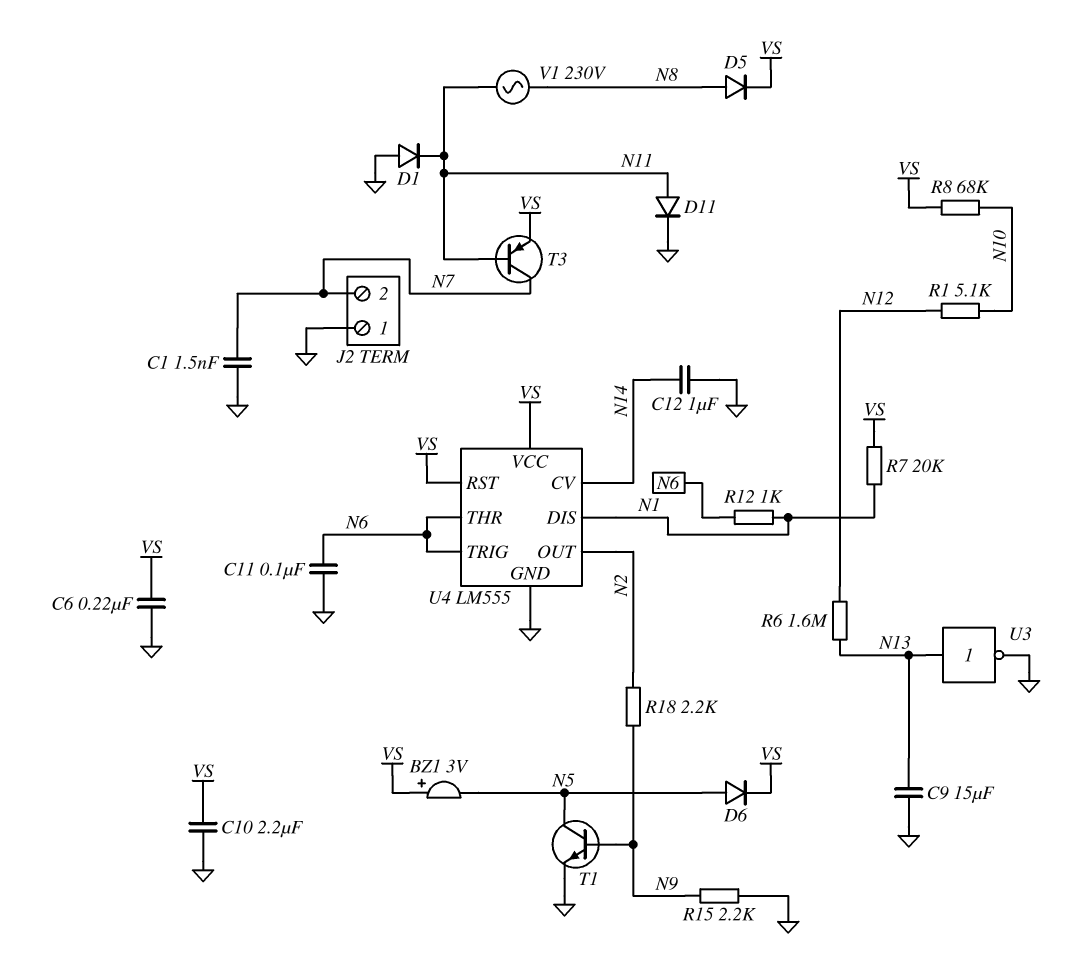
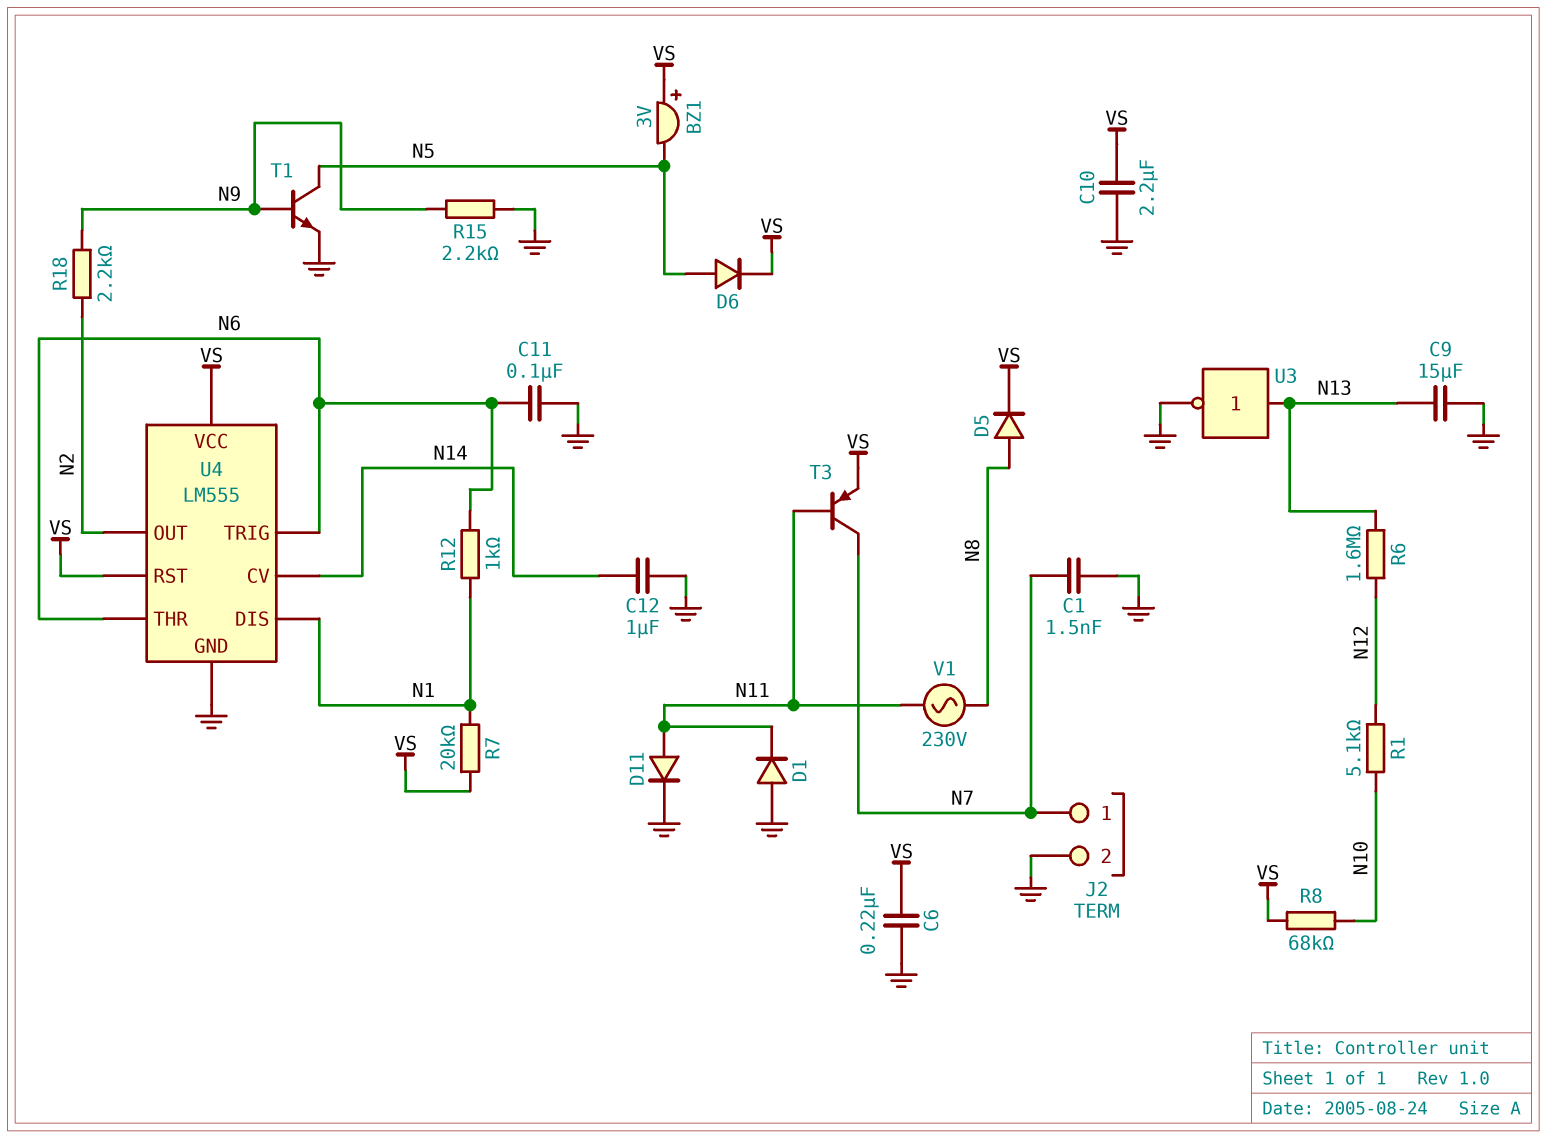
J2 pin 1: GND -> N7
J2 pin 2: N7 -> GND

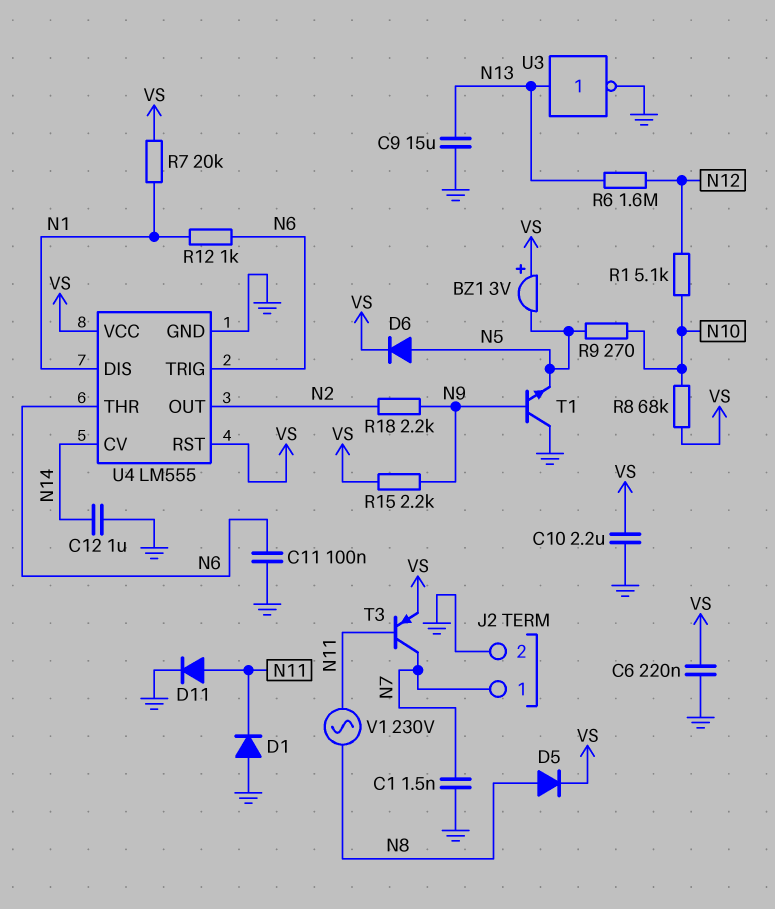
R9: none -> 270 (N5, N10)
R15: 2.2k (GND, N9) -> 2.2k (N9, VS)
T1: NPN (B N9, C N5, E GND) -> NPN (B N9, C GND, E N5)

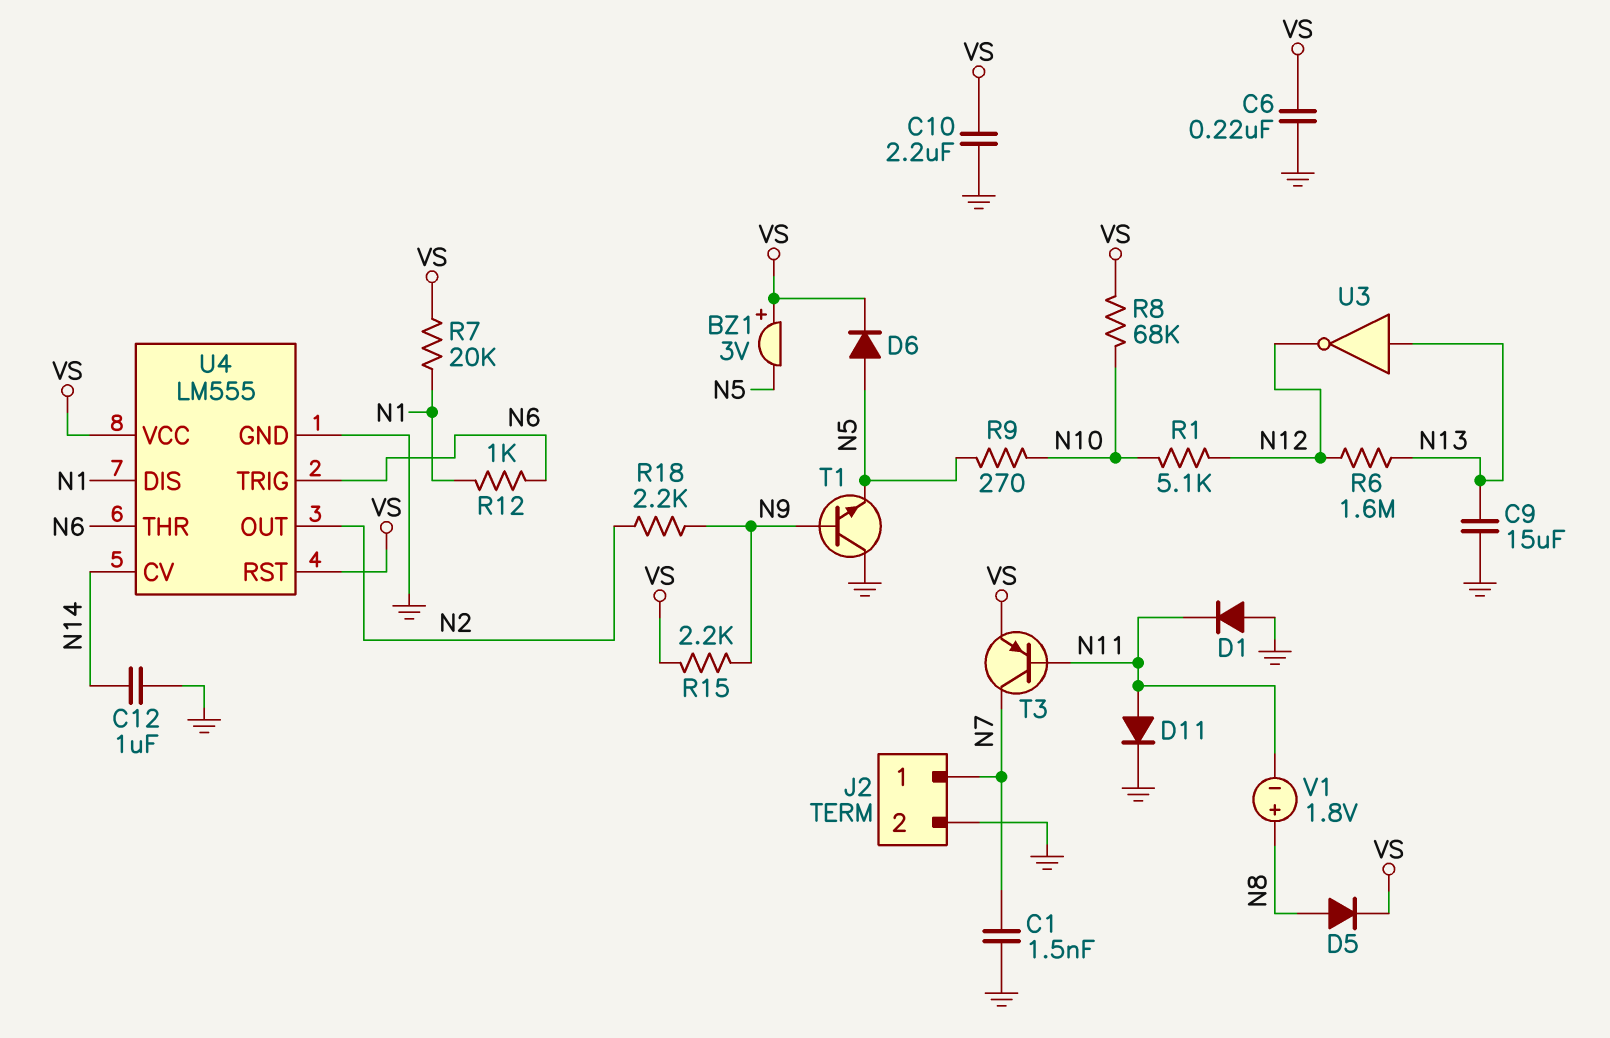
C11: 100nF (GND, N6) -> none
U3: NOT (in N13, out GND) -> NOT (in N13, out N12)
V1: AC 230V (N8, N11) -> 1.8V (plus N8, minus N11)

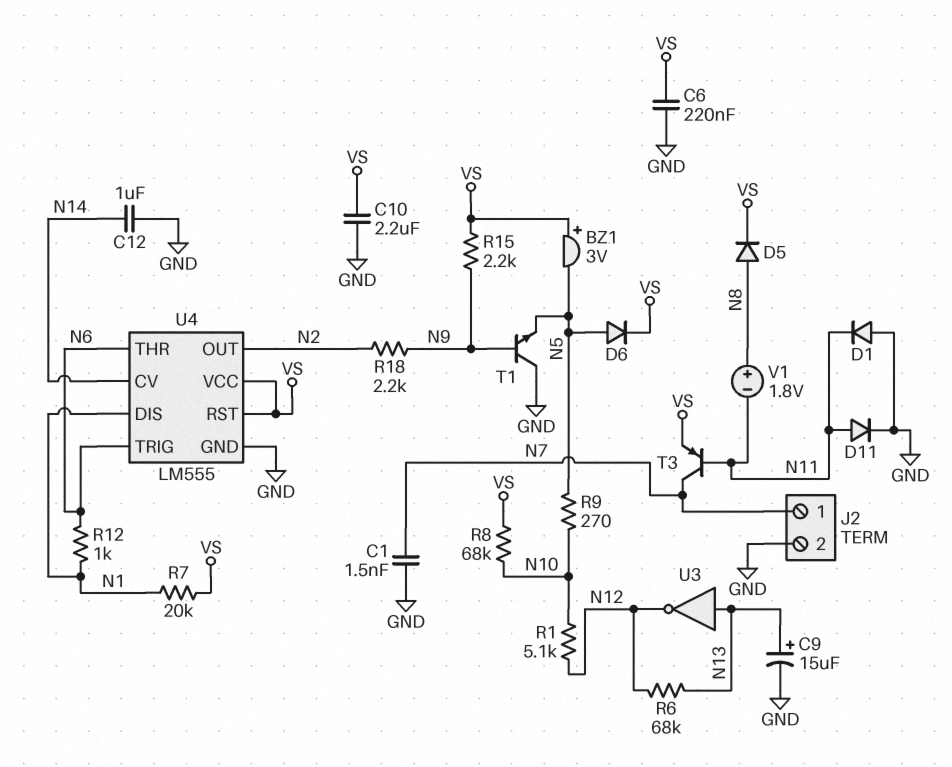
C9: 15uF (GND, N13) -> 15uF (plus N13, minus GND)
R6: 1.6M (N12, N13) -> 68k (N12, N13)

